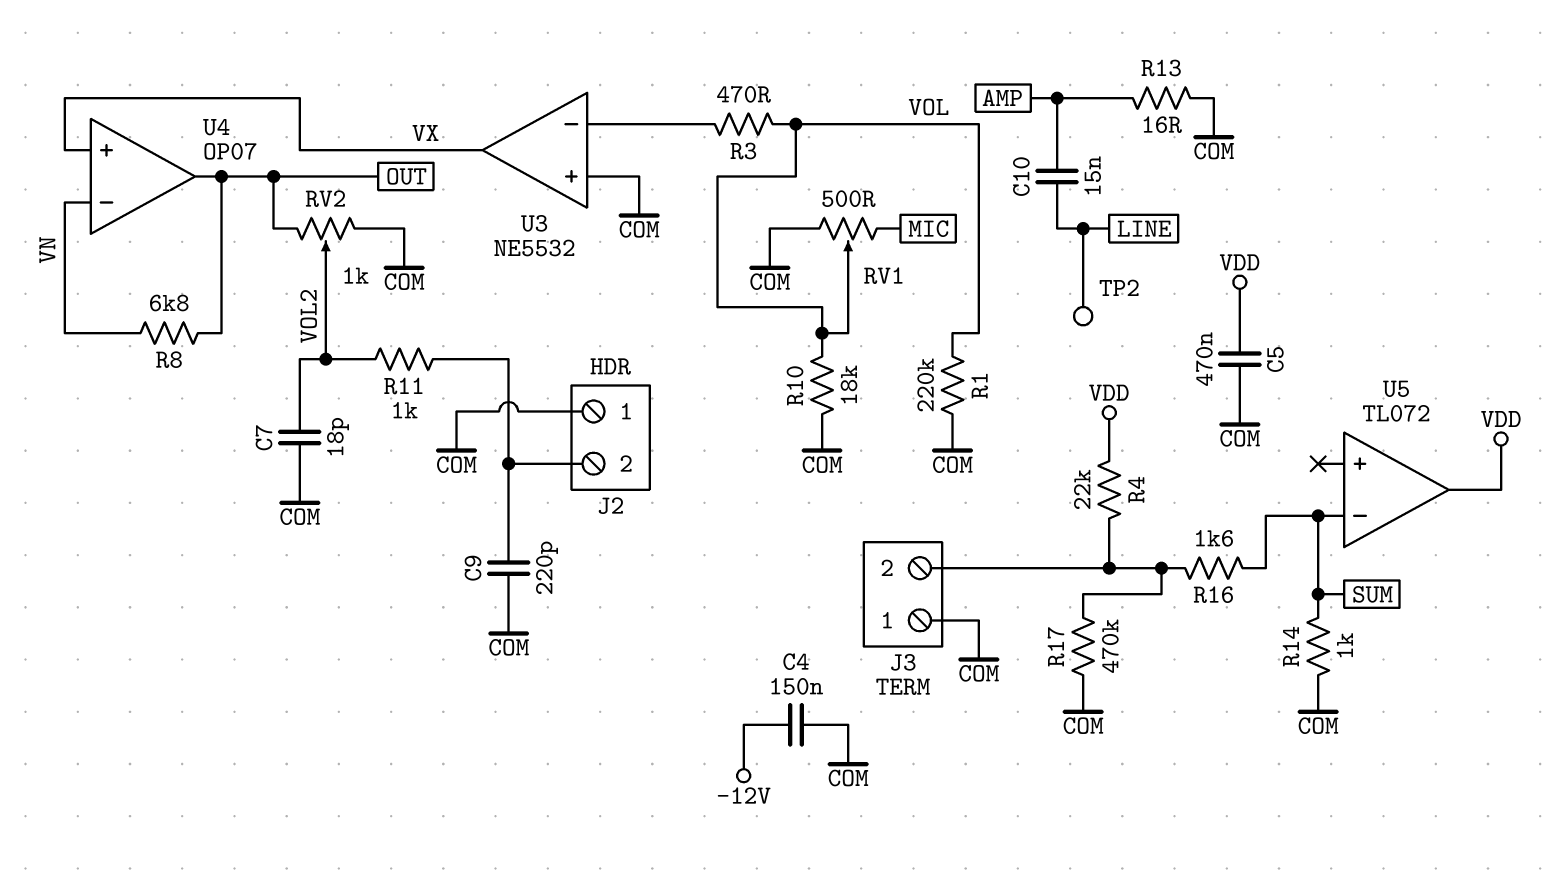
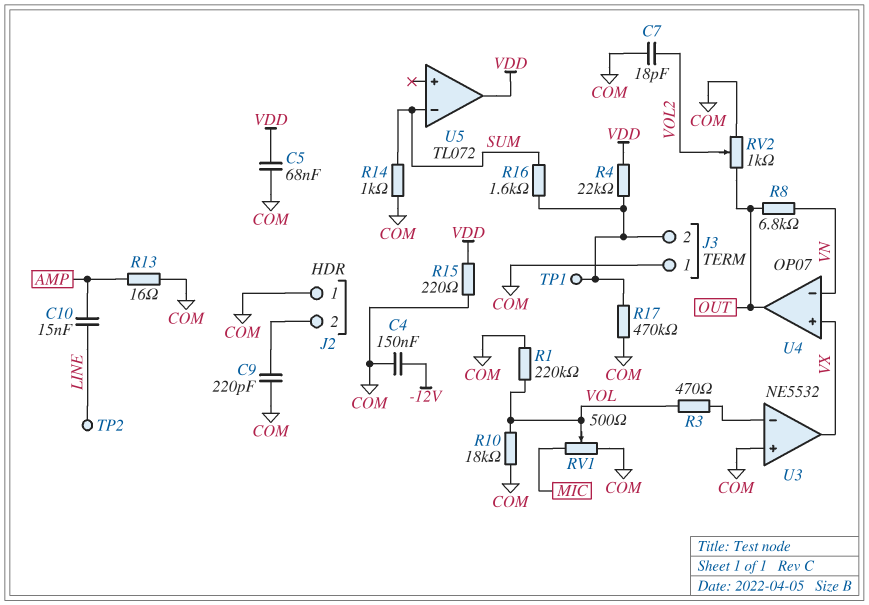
C5: 470nF (COM, VDD) -> 68nF (COM, VDD)
R11: 1k (J2/2, VOL2) -> none
R15: none -> 220 (COM, VDD)
TP1: none -> test point (J3/2)

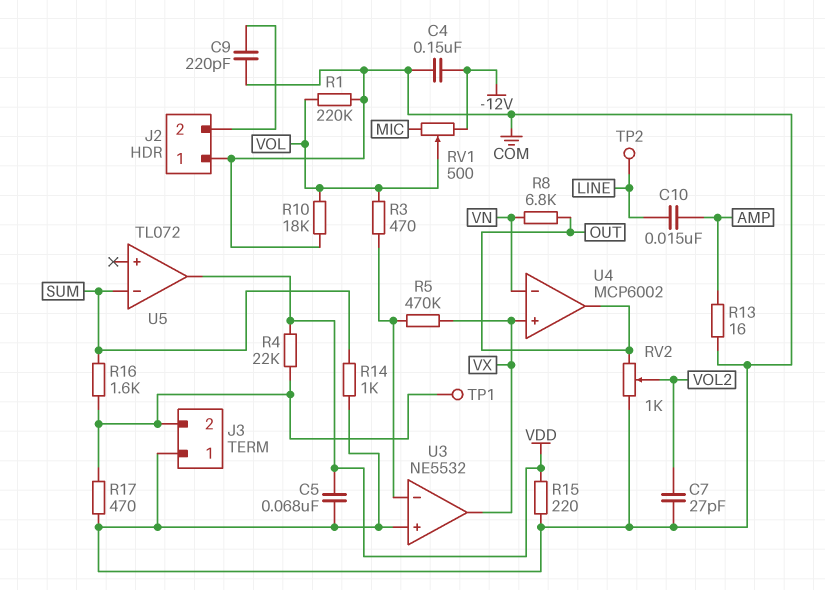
C7: 18pF (COM, VOL2) -> 27pF (COM, VOL2)
R5: none -> 470k (U3/in-, VX)
R17: 470k (COM, J3/2) -> 470 (COM, J3/2)
RV1: 500 (COM, MIC, wiper VOL) -> 500 (-12V, MIC, wiper VOL)
U4: OP07 -> MCP6002

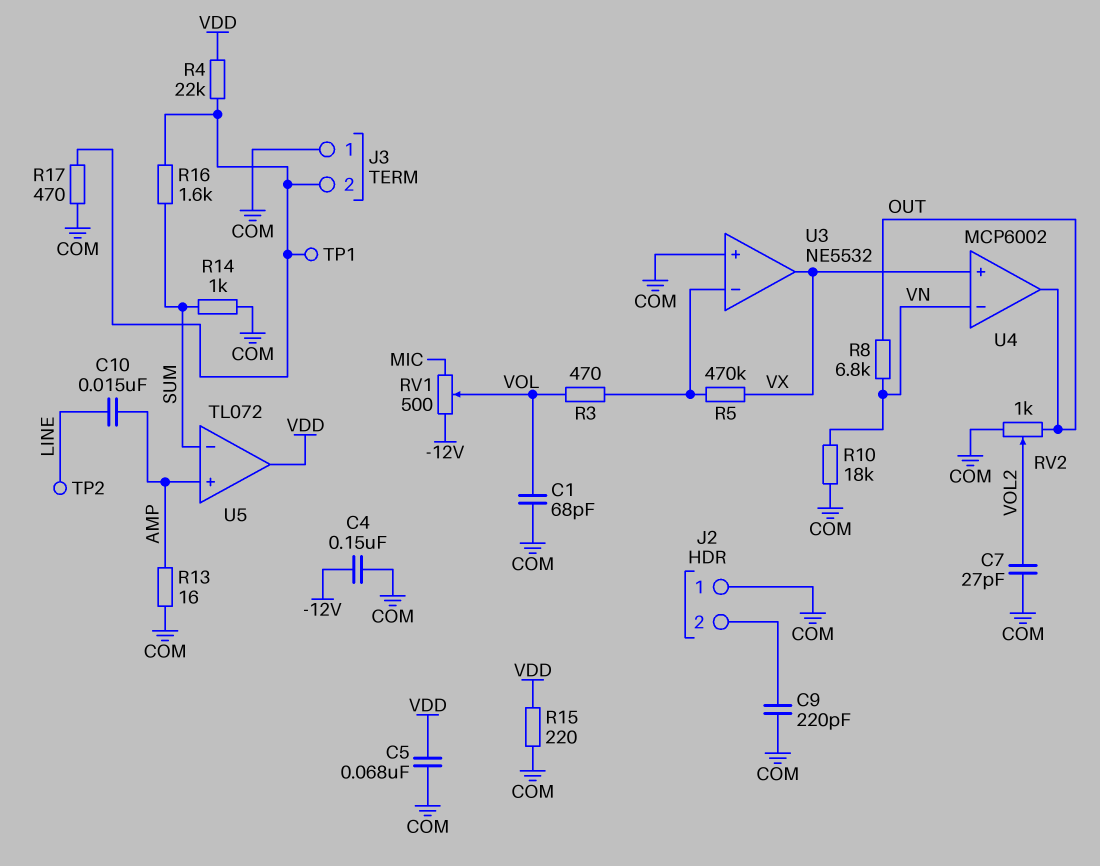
C1: none -> 68pF (COM, VOL)
R1: 220k (COM, VOL) -> none
R10: 18k (COM, VOL) -> 18k (COM, VN)
U5 pin in+: none -> AMP

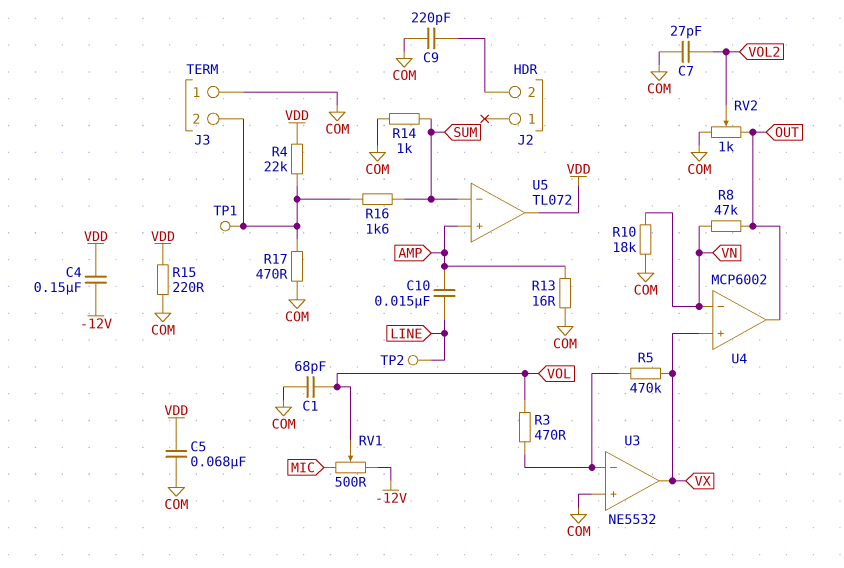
C4: 150nF (-12V, COM) -> 150nF (-12V, VDD)
J2 pin 1: COM -> none
R8: 6.8k (OUT, VN) -> 47k (OUT, VN)

